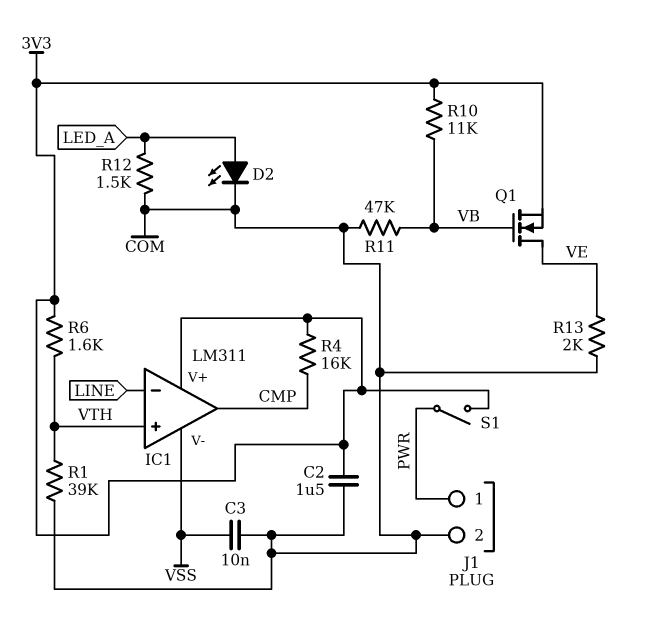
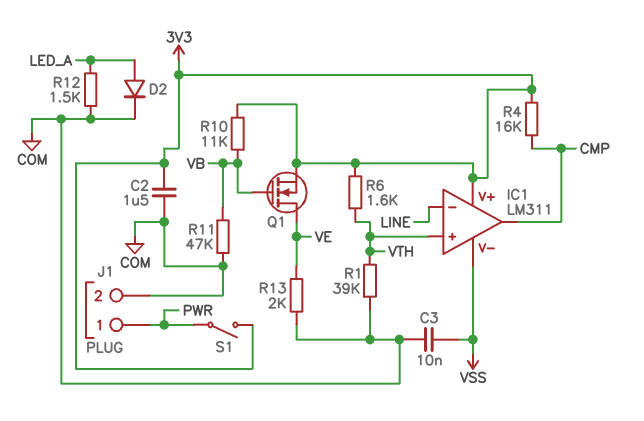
D2: LED (A LED_A, K COM) -> diode (A LED_A, K COM)

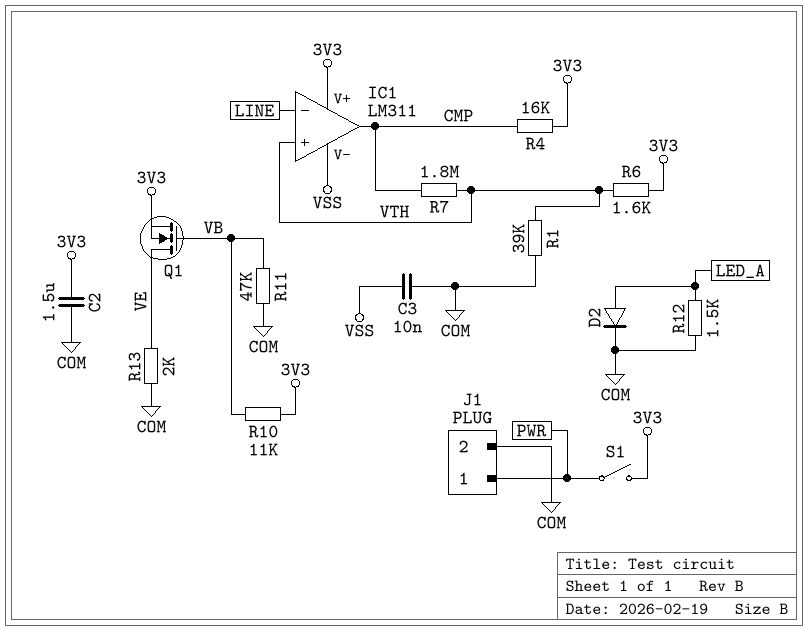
R7: none -> 1.8M (CMP, VTH)

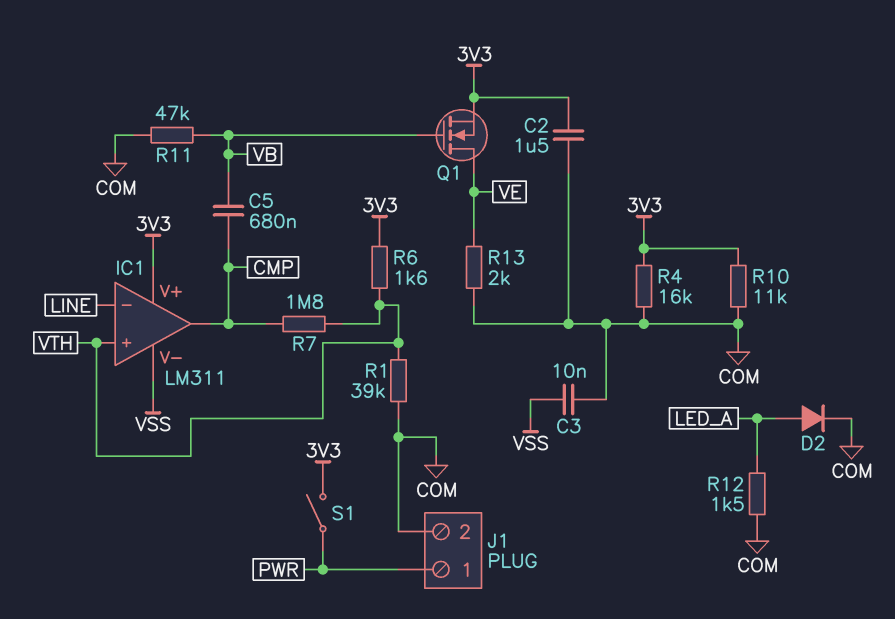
C5: none -> 680nF (CMP, VB)
R4: 16k (3V3, CMP) -> 16k (3V3, COM)
R10: 11k (3V3, VB) -> 11k (3V3, COM)

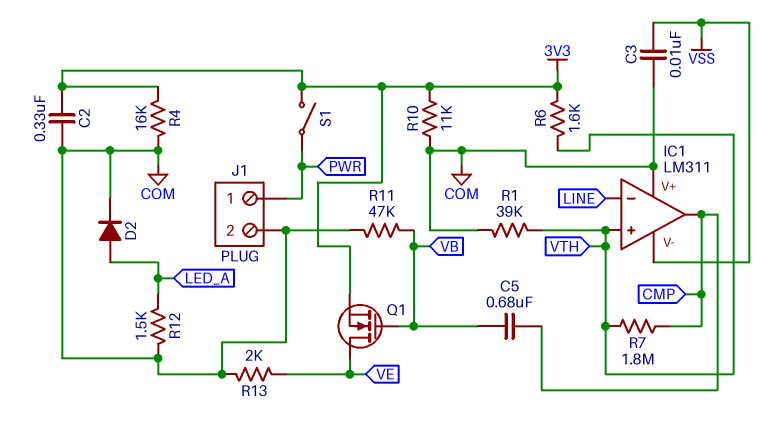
C2: 1.5uF (3V3, COM) -> 330nF (3V3, COM)
IC1 pin V+: 3V3 -> COM

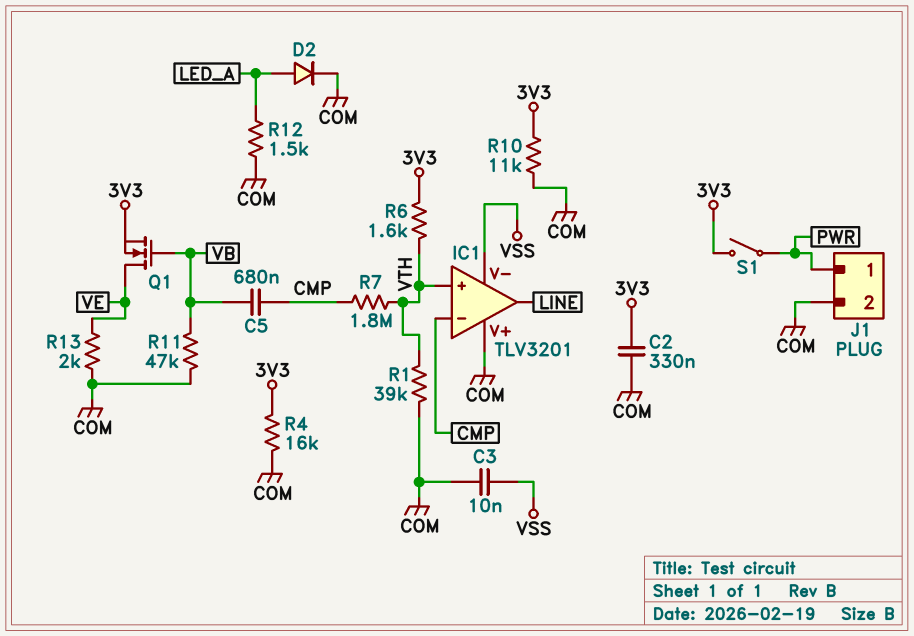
IC1: LM311 -> TLV3201
IC1 pin in-: LINE -> CMP
IC1 pin out: CMP -> LINE

